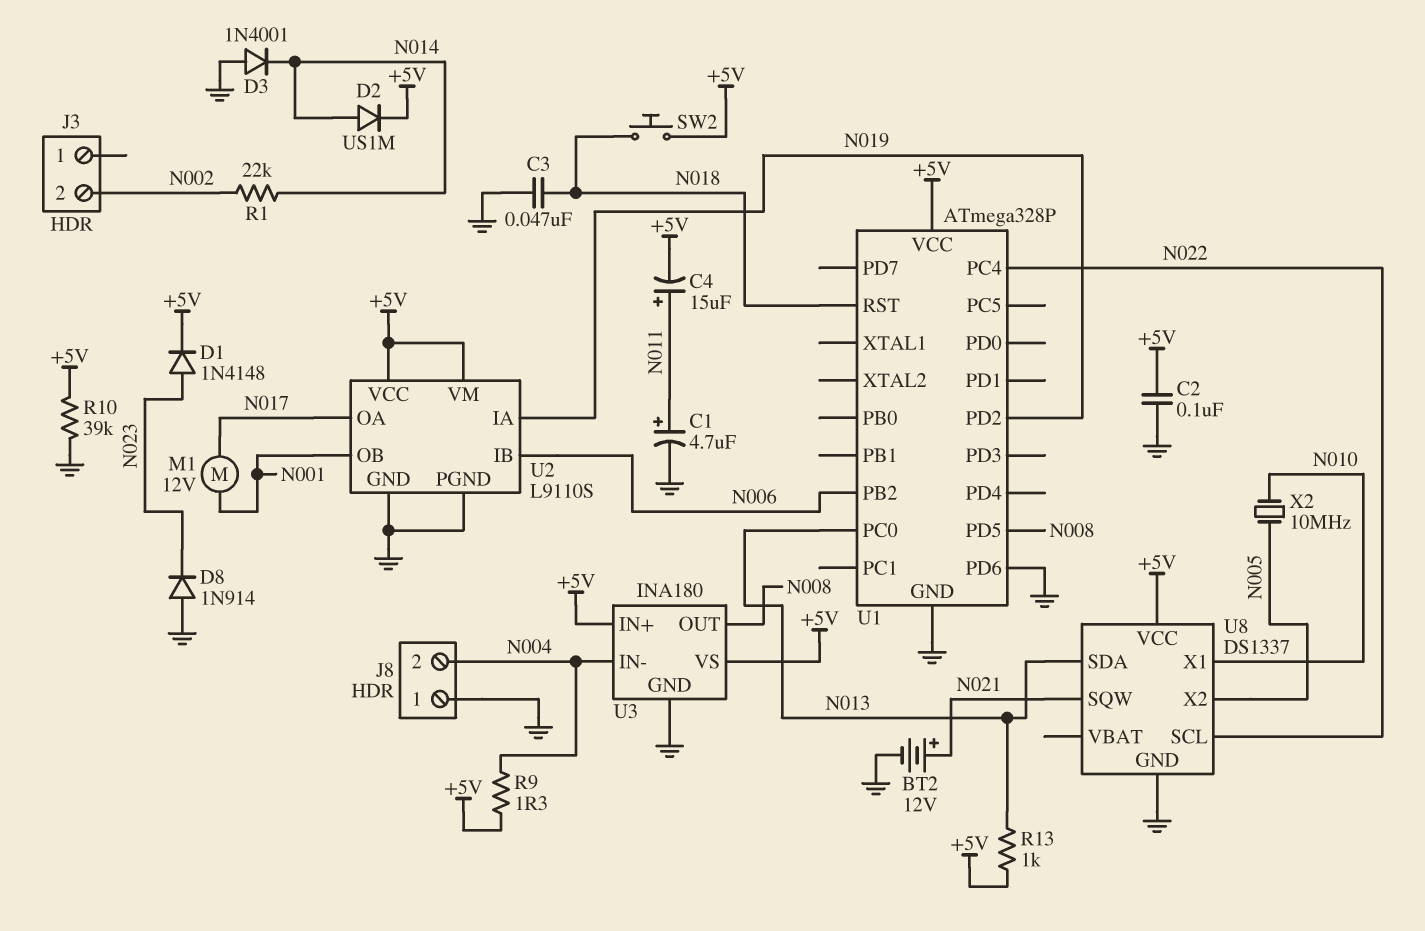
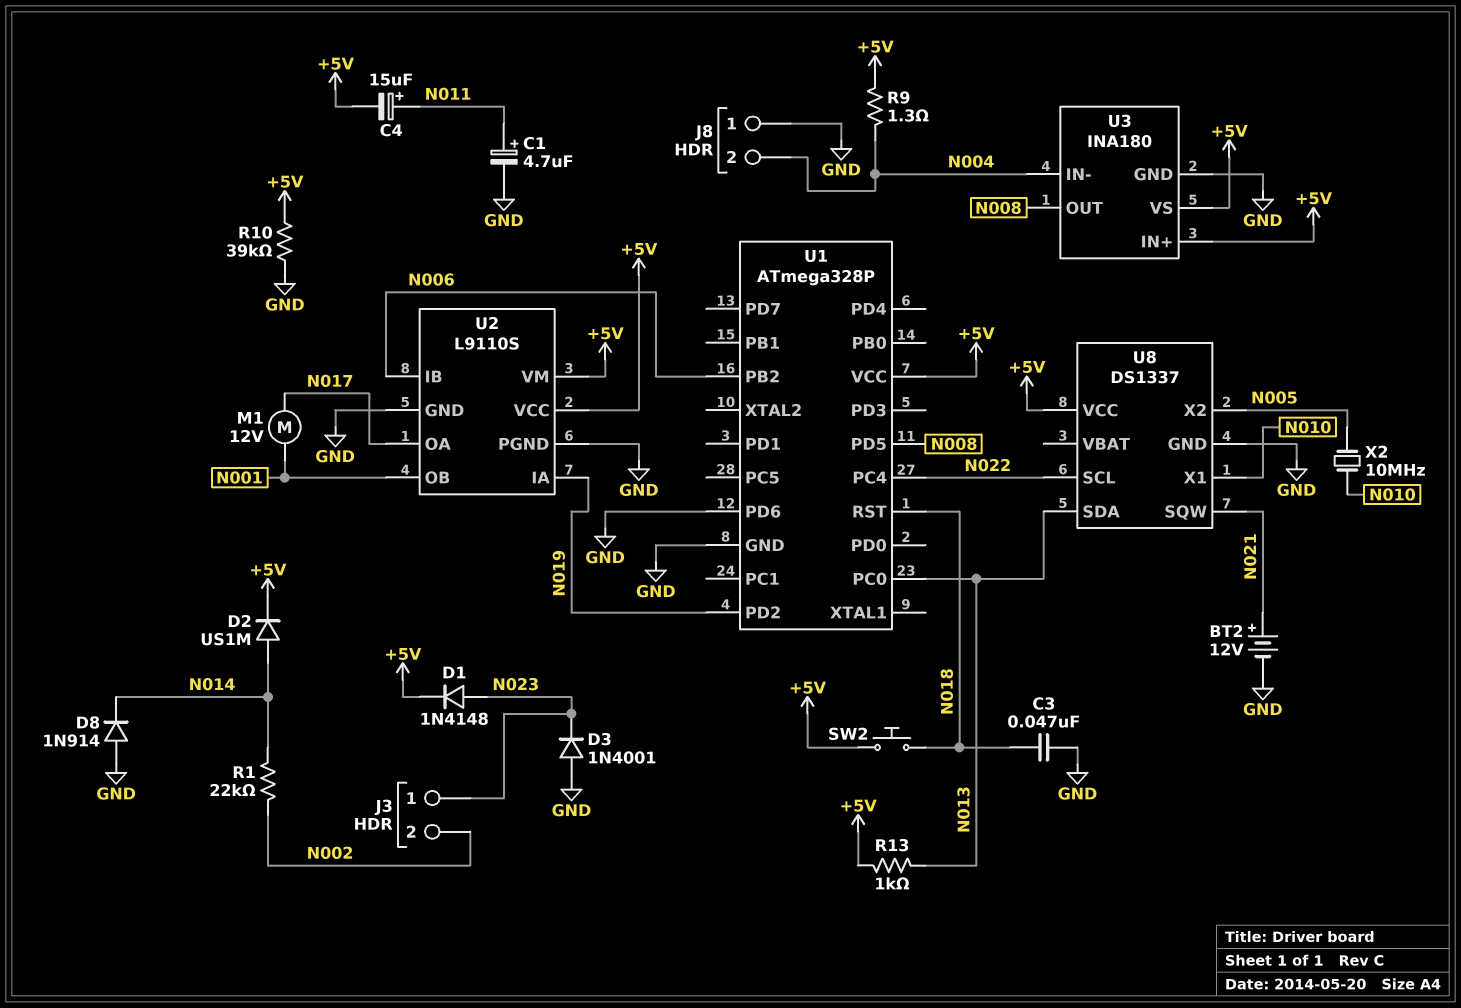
C2: 100nF (+5V, GND) -> none
D3: diode 1N4001 (A GND, K N014) -> diode 1N4001 (A GND, K N023)
D8: diode 1N914 (A GND, K N023) -> diode 1N914 (A GND, K N014)
J3 pin 1: none -> N023

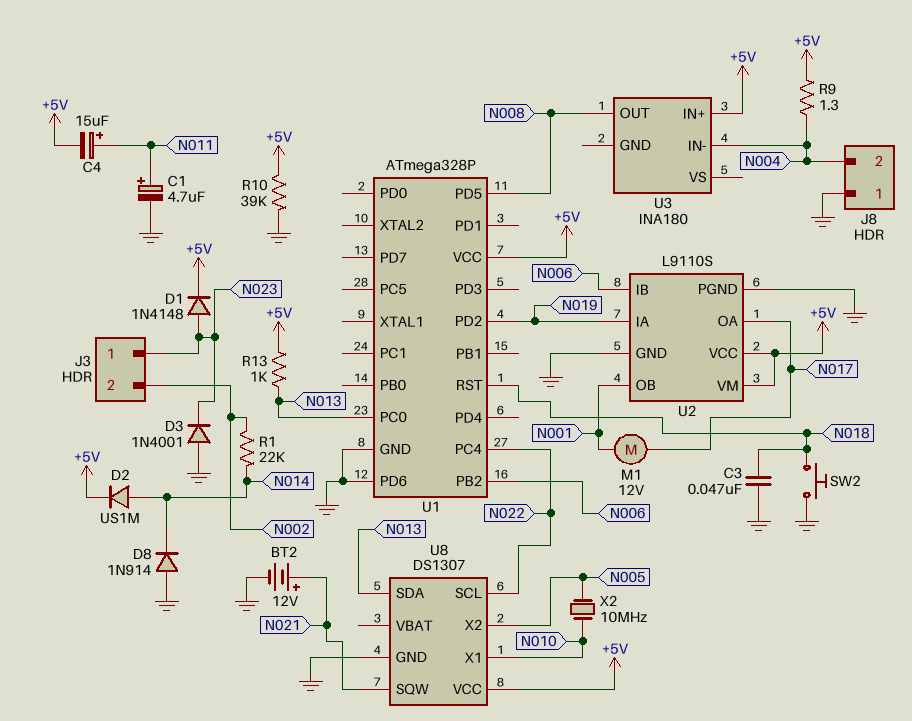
SW2: button (+5V, N018) -> button (GND, N018)
U3 pin GND: GND -> none
U3 pin VS: +5V -> none
U8: DS1337 -> DS1307

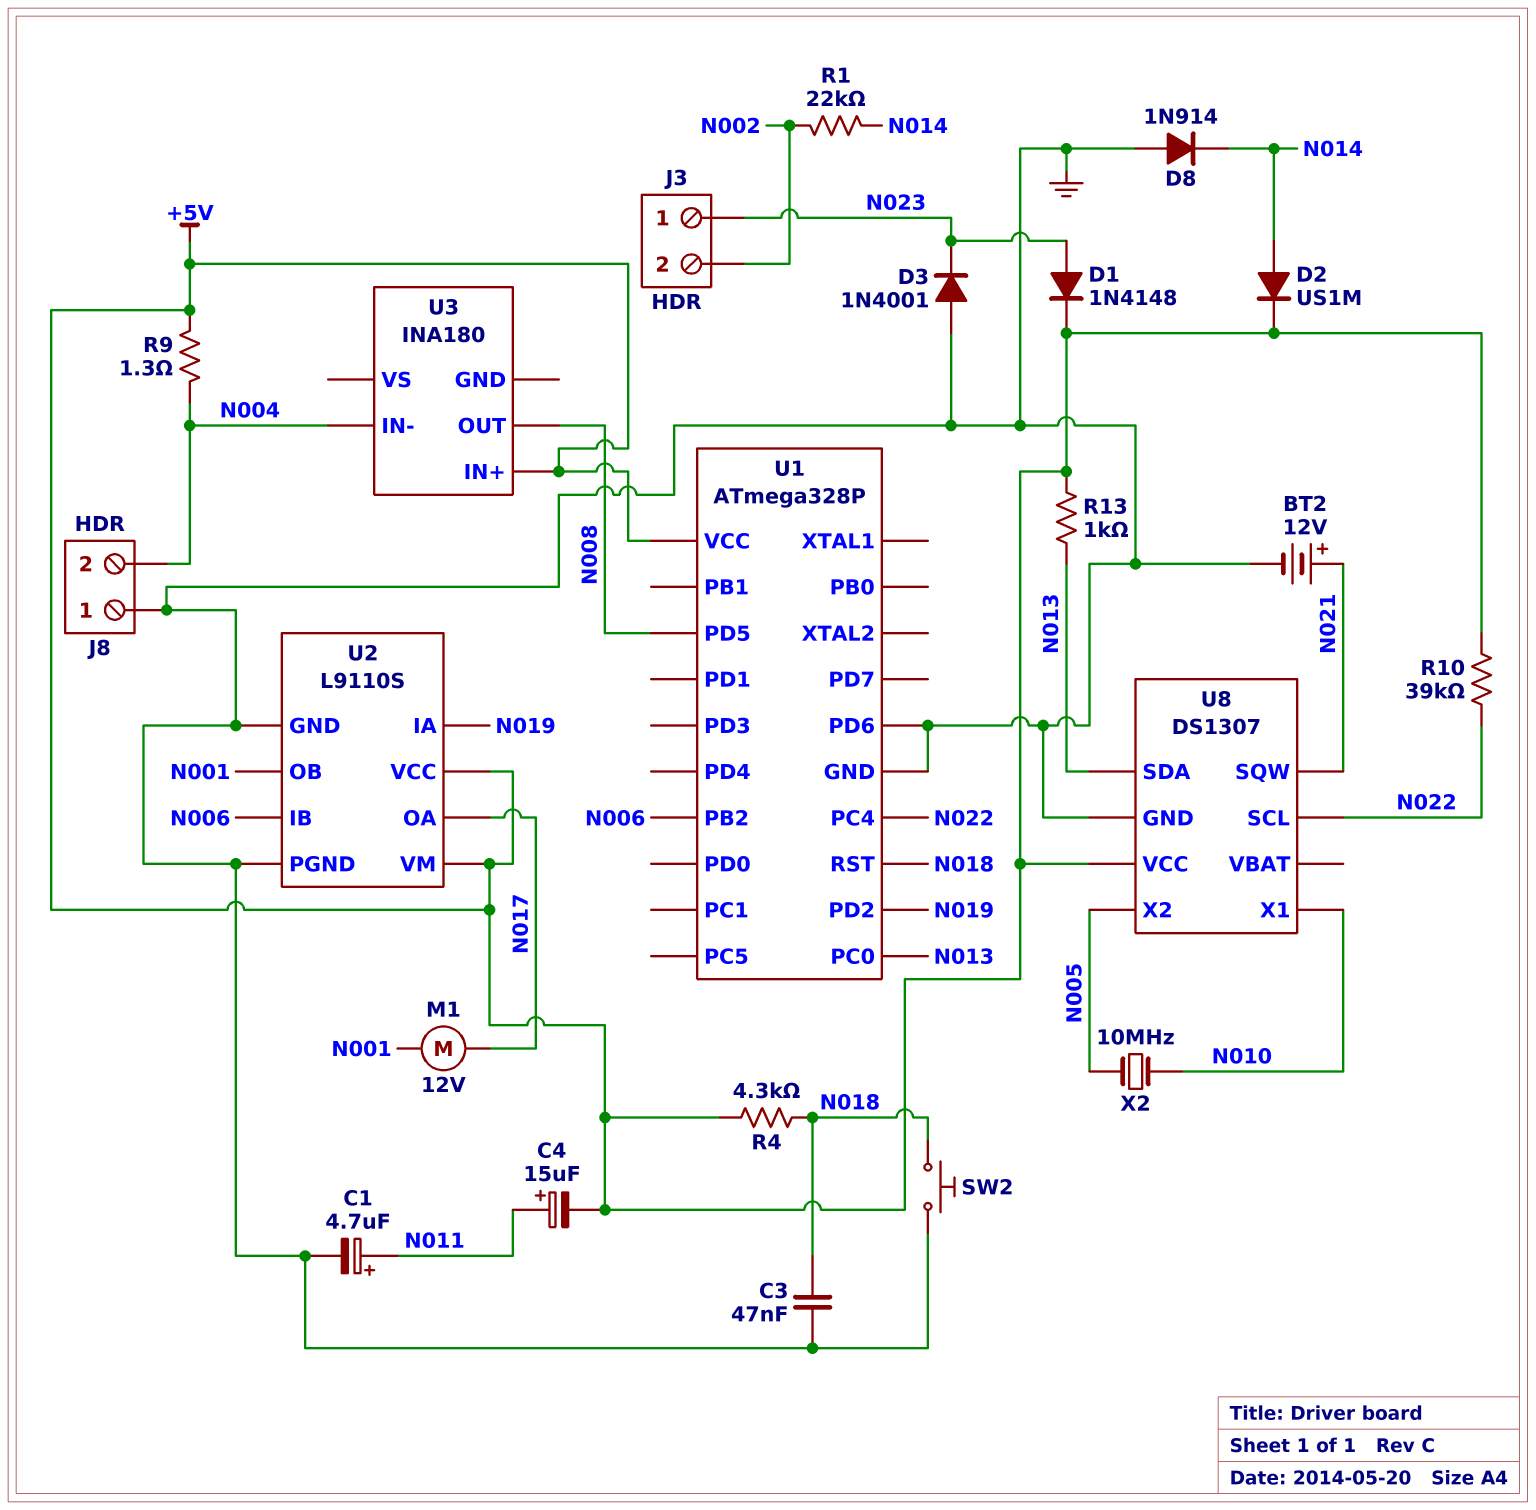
R4: none -> 4.3k (+5V, N018)
R10: 39k (+5V, GND) -> 39k (+5V, N022)

